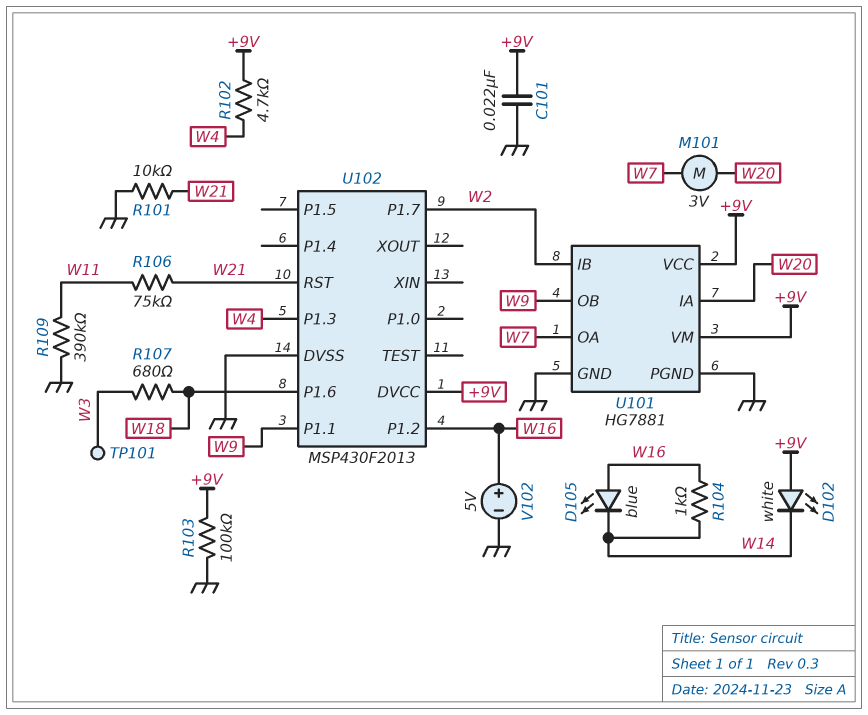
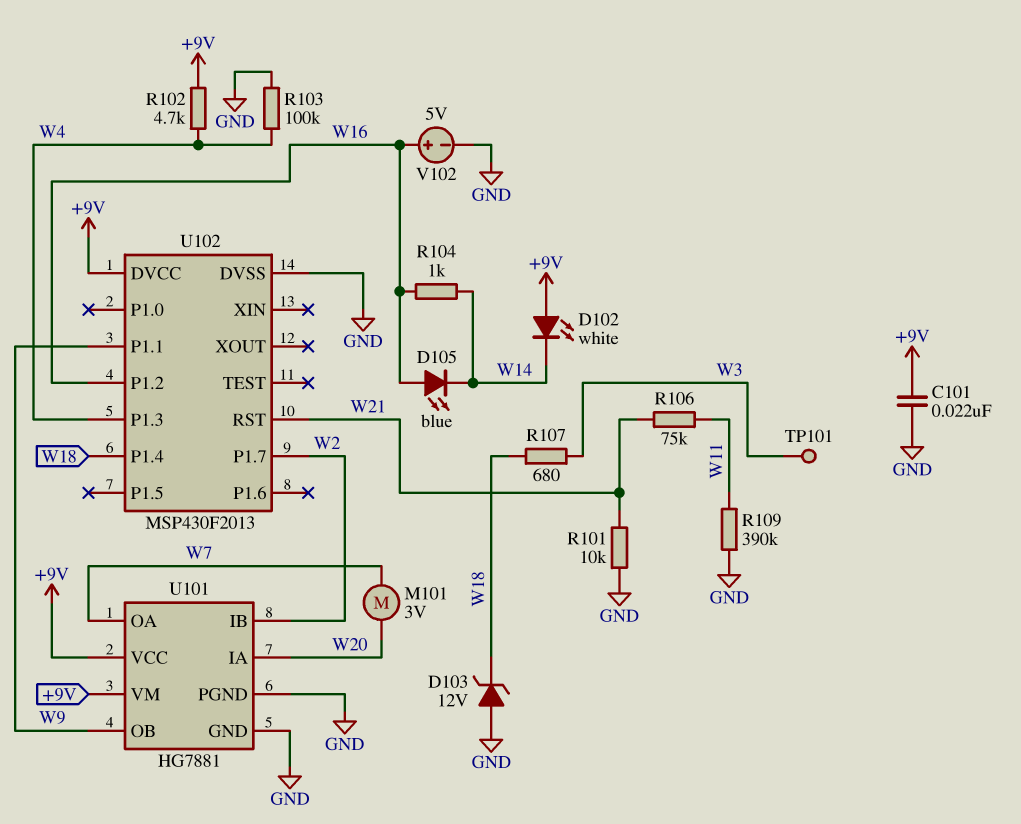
D103: none -> zener 12V (A GND, K W18)
R103: 100k (+9V, GND) -> 100k (GND, W4)
U102 pin P1.4: none -> W18
U102 pin P1.6: W18 -> none

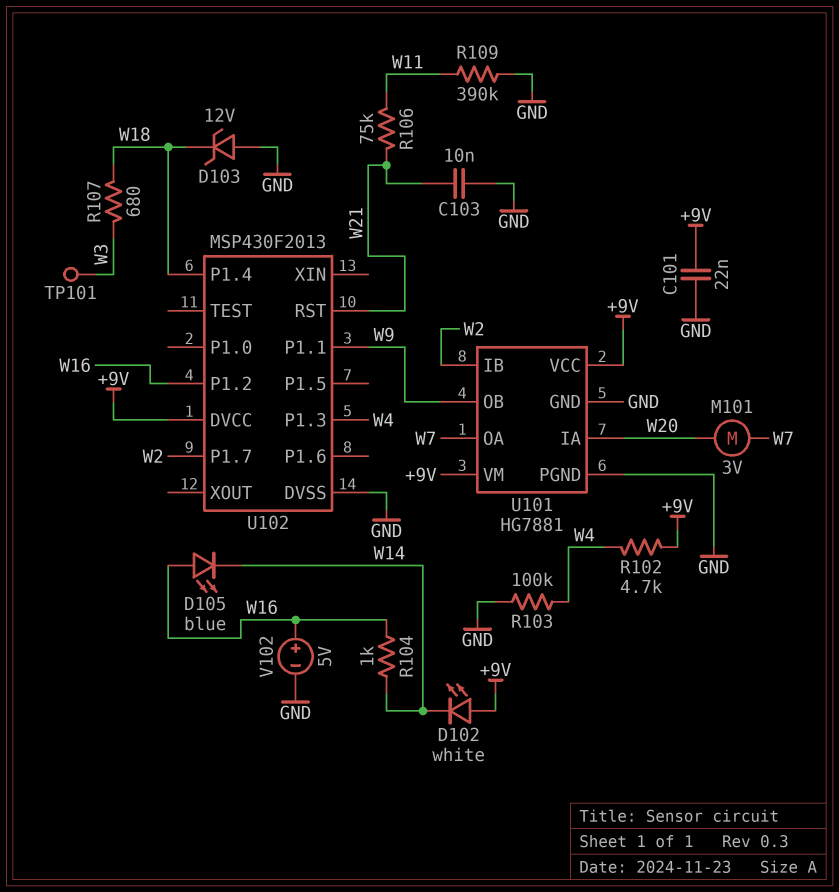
C103: none -> 10nF (GND, W21)
R101: 10k (GND, W21) -> none

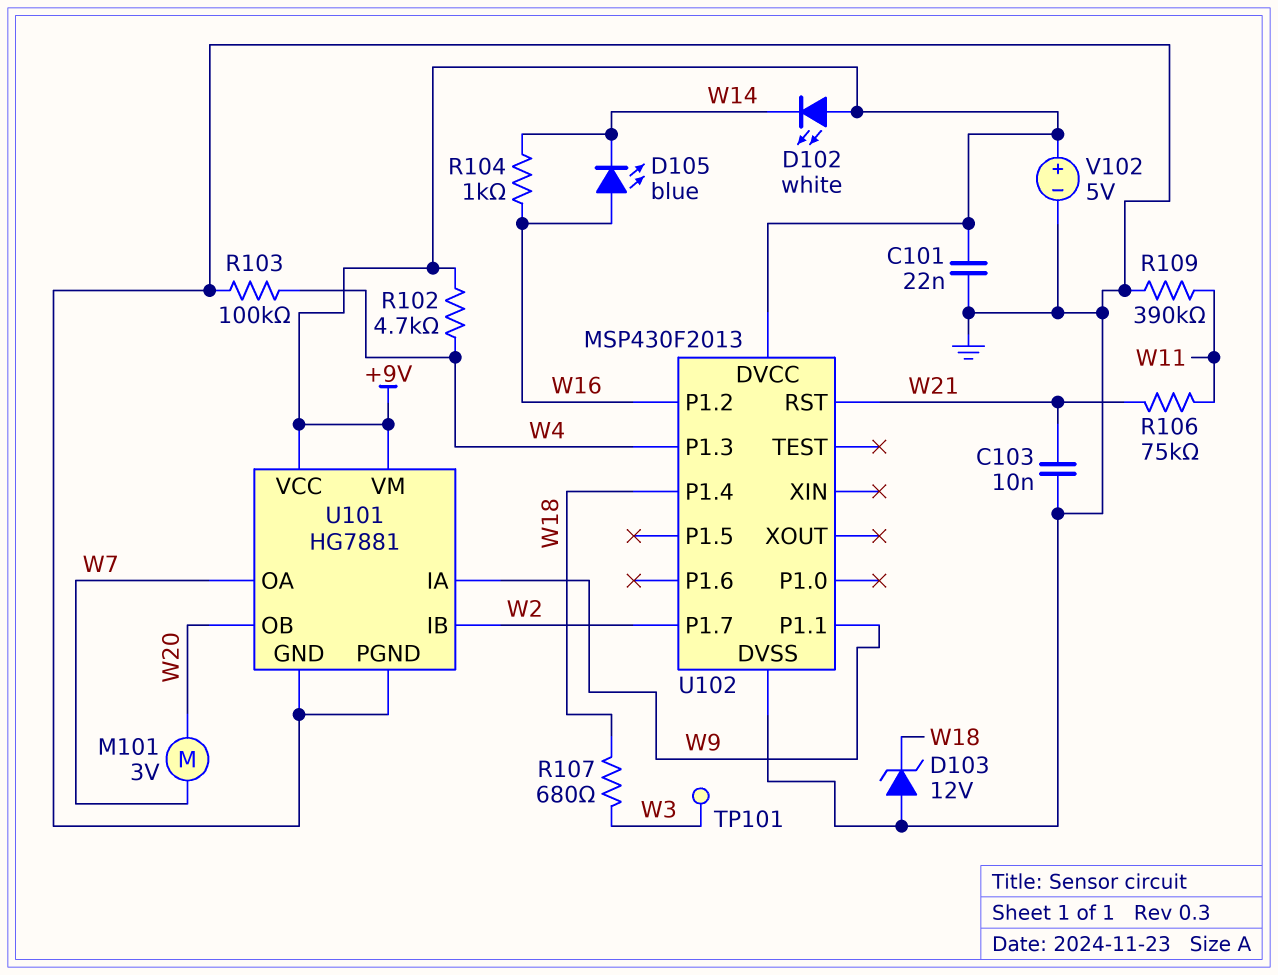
U101 pin IA: W20 -> W9
U101 pin OB: W9 -> W20
V102: 5V (plus W16, minus GND) -> 5V (plus +9V, minus GND)

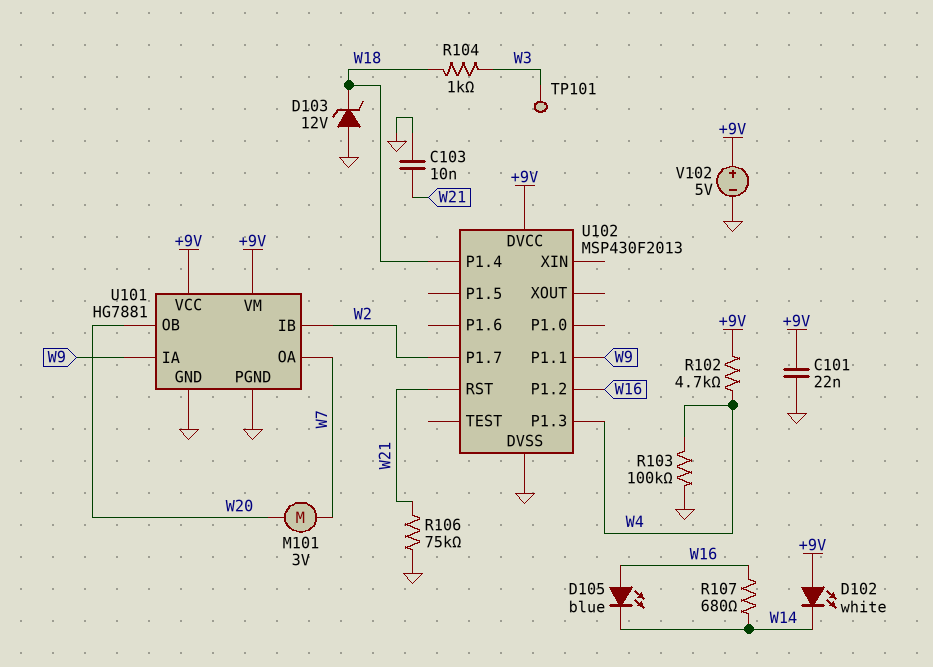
R104: 1k (W14, W16) -> 1k (W3, W18)
R106: 75k (W11, W21) -> 75k (GND, W21)
R107: 680 (W3, W18) -> 680 (W14, W16)
R109: 390k (GND, W11) -> none

